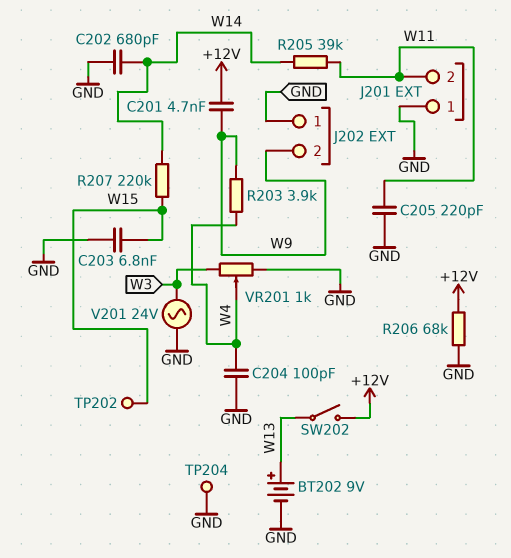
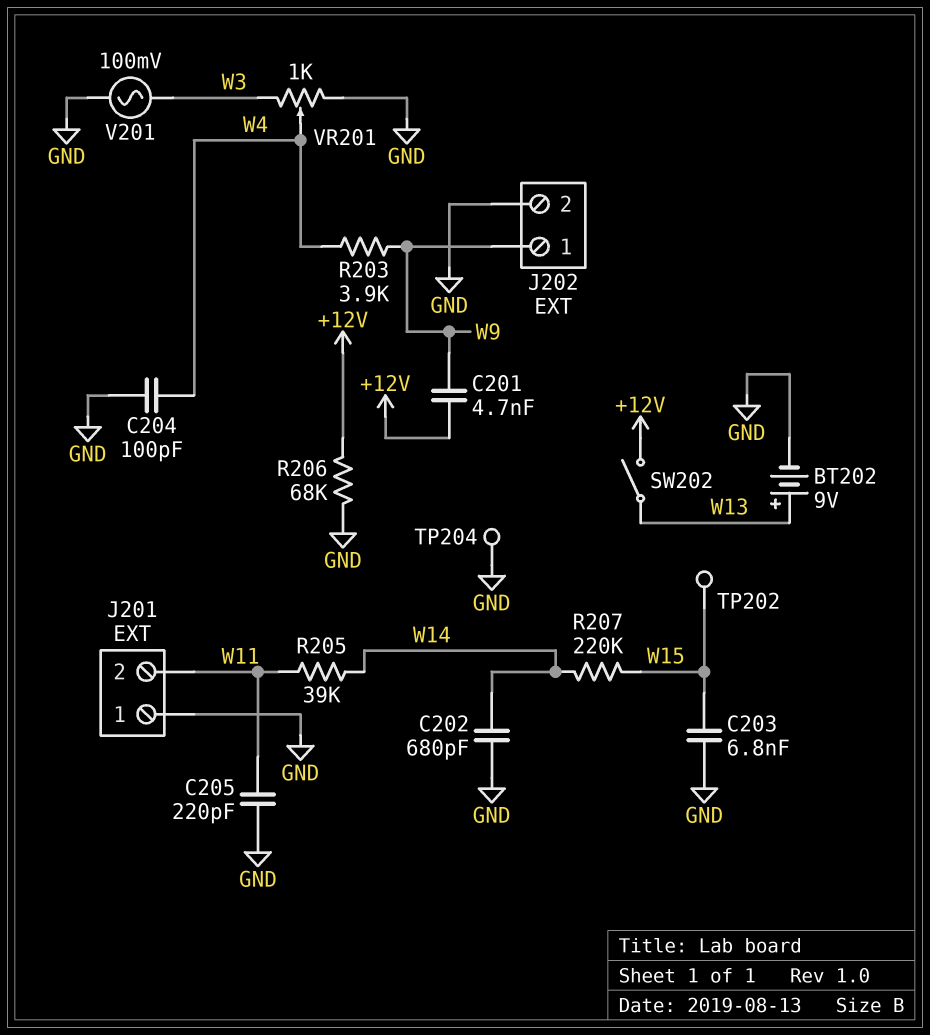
J202 pin 1: GND -> W9
J202 pin 2: W9 -> GND
V201: AC 24V (GND, W3) -> AC 100mV (GND, W3)

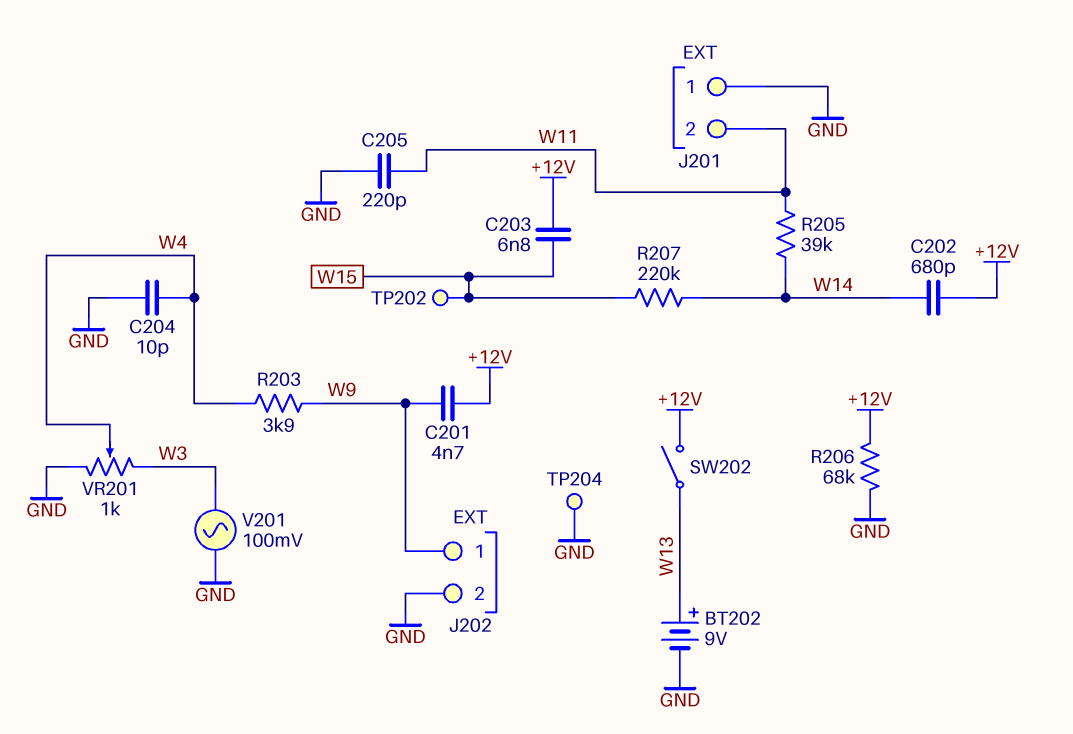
C202: 680pF (GND, W14) -> 680pF (+12V, W14)
C203: 6.8nF (GND, W15) -> 6.8nF (+12V, W15)
C204: 100pF (GND, W4) -> 10pF (GND, W4)

